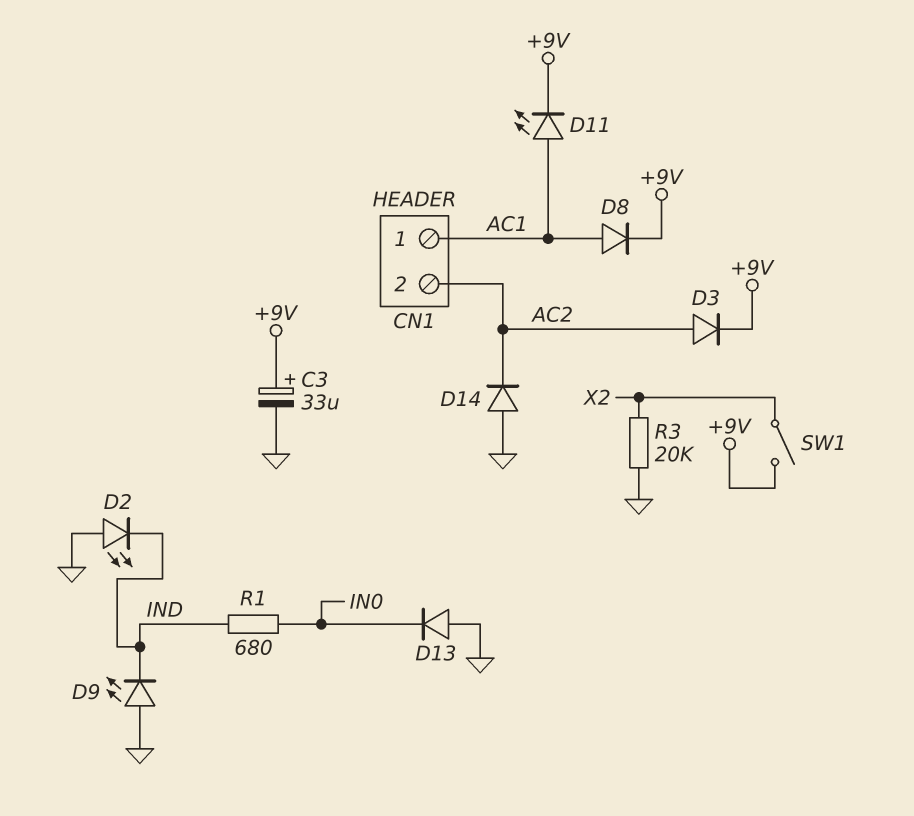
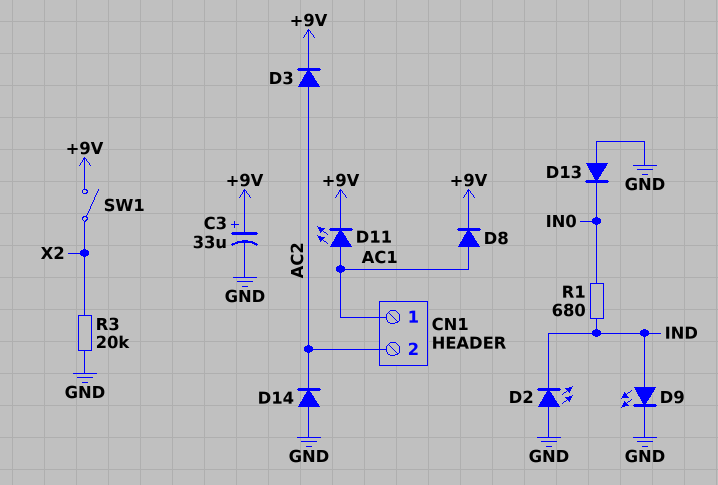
D9: LED (A GND, K IND) -> LED (A IND, K GND)

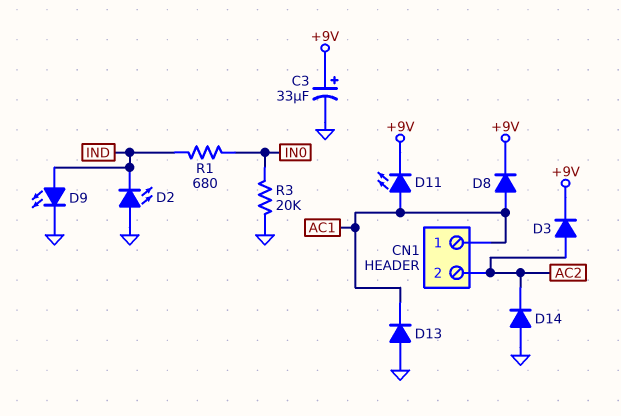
D13: diode (A GND, K IN0) -> diode (A GND, K AC1)
R3: 20k (GND, X2) -> 20k (GND, IN0)
SW1: switch (+9V, X2) -> none

